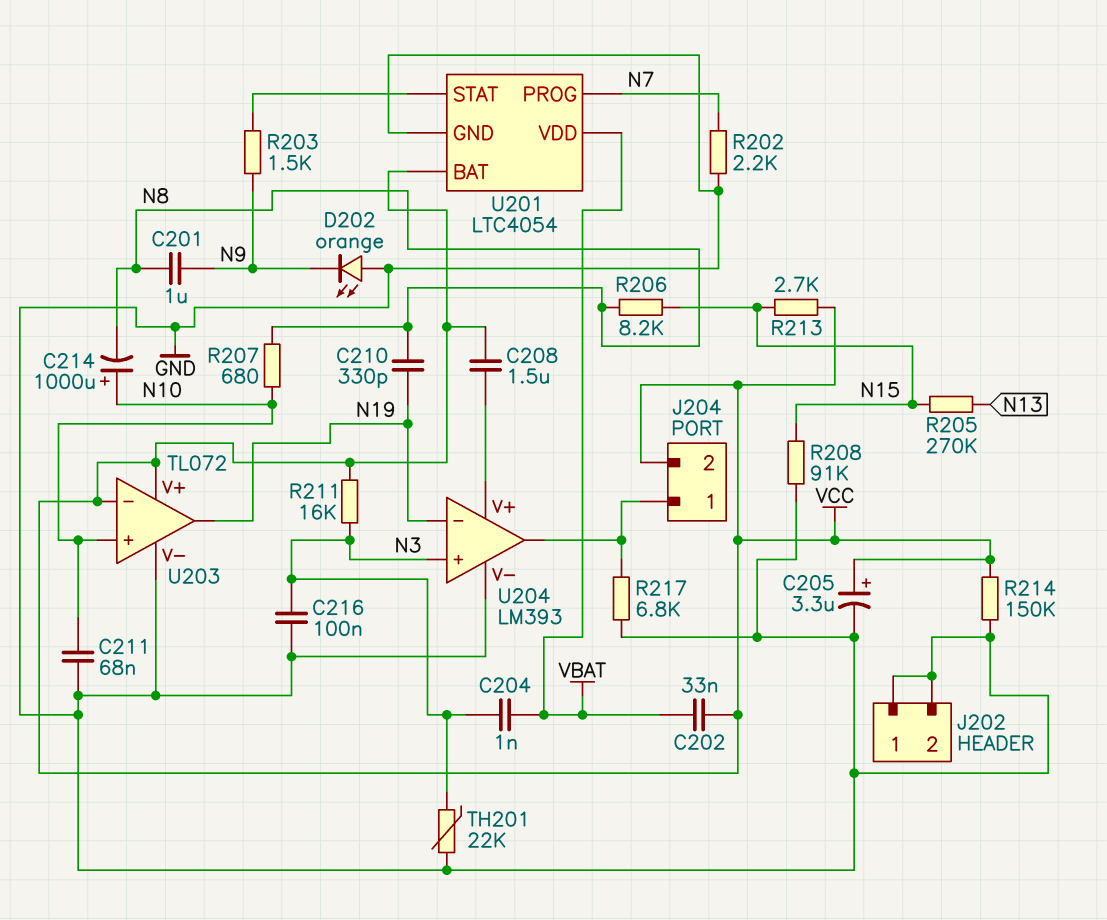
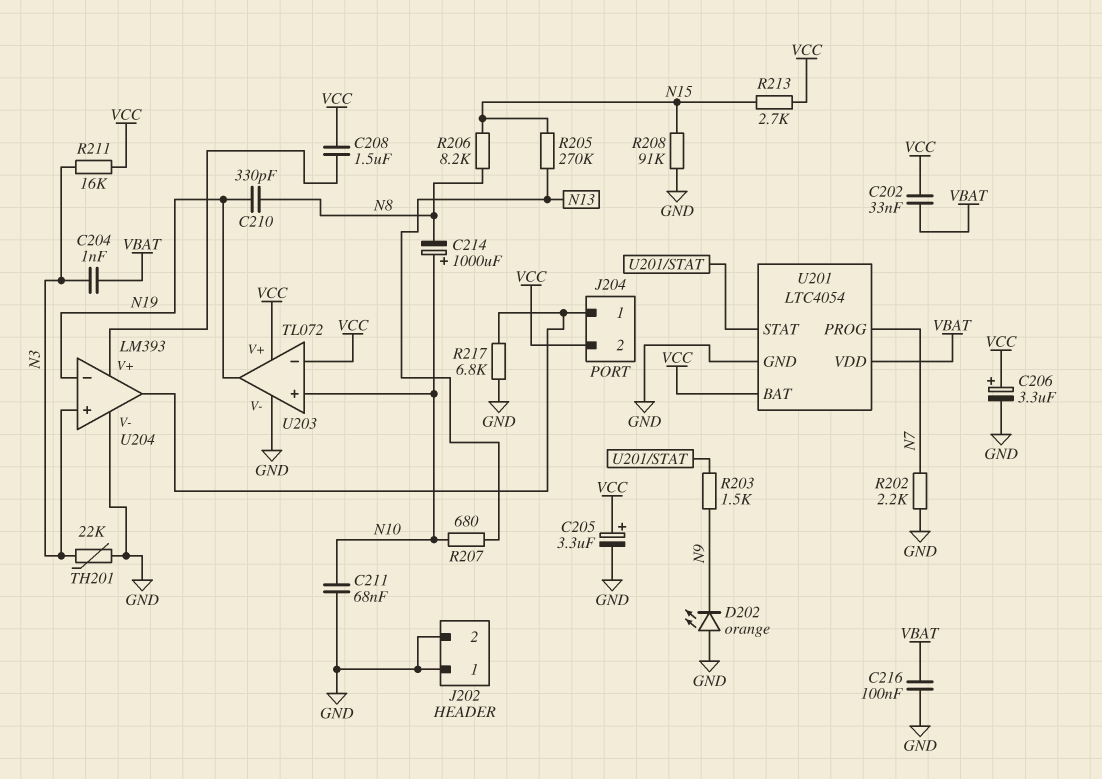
C201: 1uF (N8, N9) -> none
C206: none -> 3.3uF (plus VCC, minus GND)
C216: 100nF (GND, N3) -> 100nF (GND, VBAT)
R207: 680 (N8, N10) -> 680 (N10, N13)
R214: 150k (GND, VCC) -> none

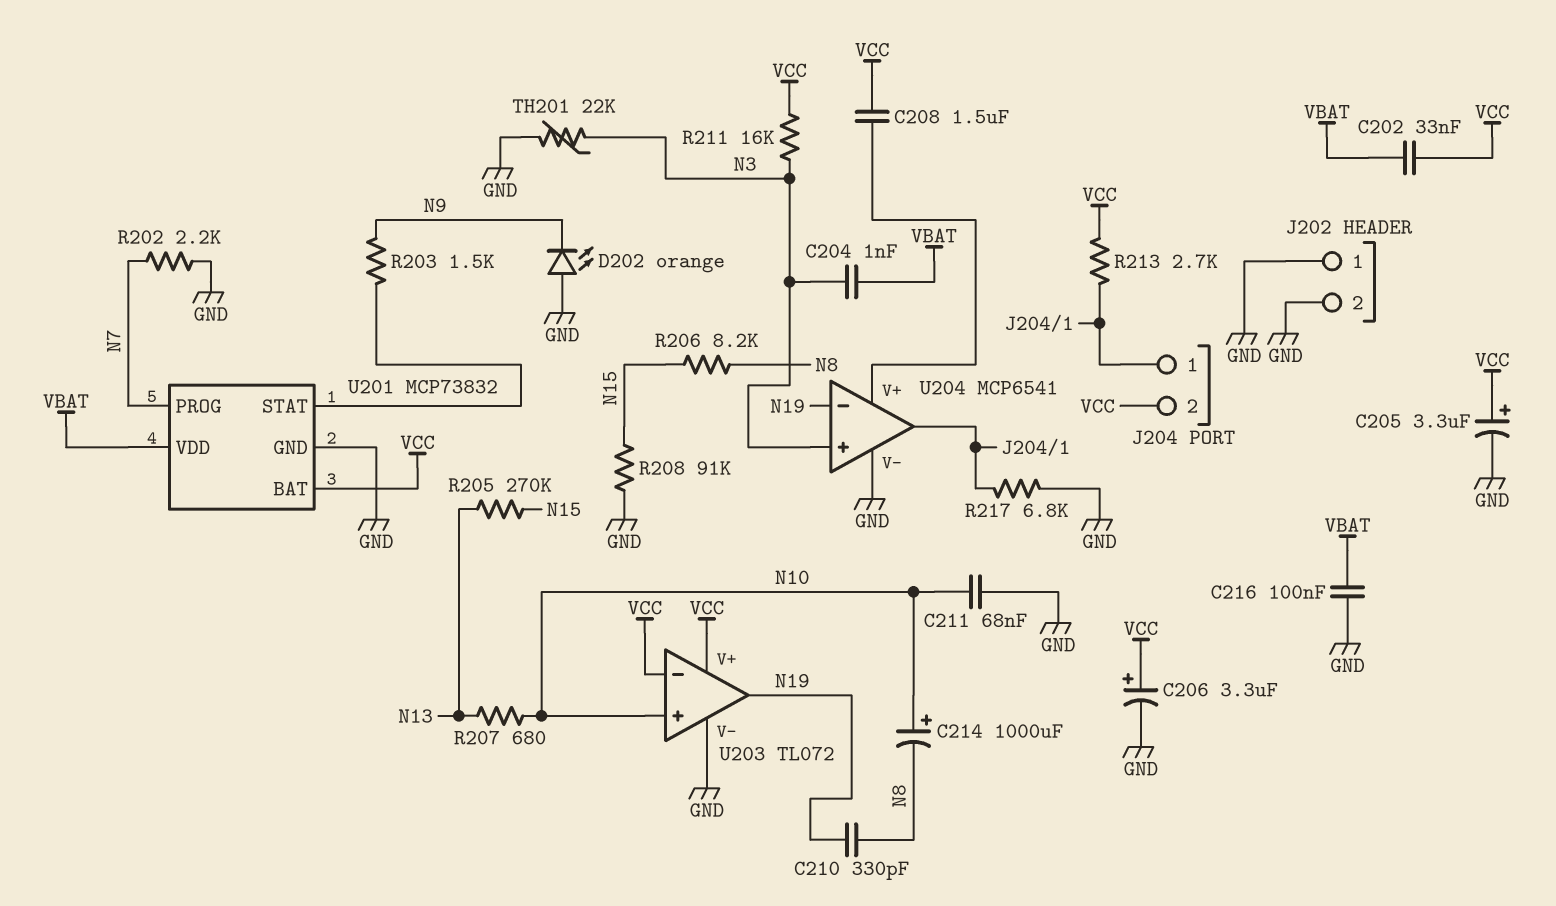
R213: 2.7k (N15, VCC) -> 2.7k (J204/1, VCC)
U201: LTC4054 -> MCP73832
U204: LM393 -> MCP6541

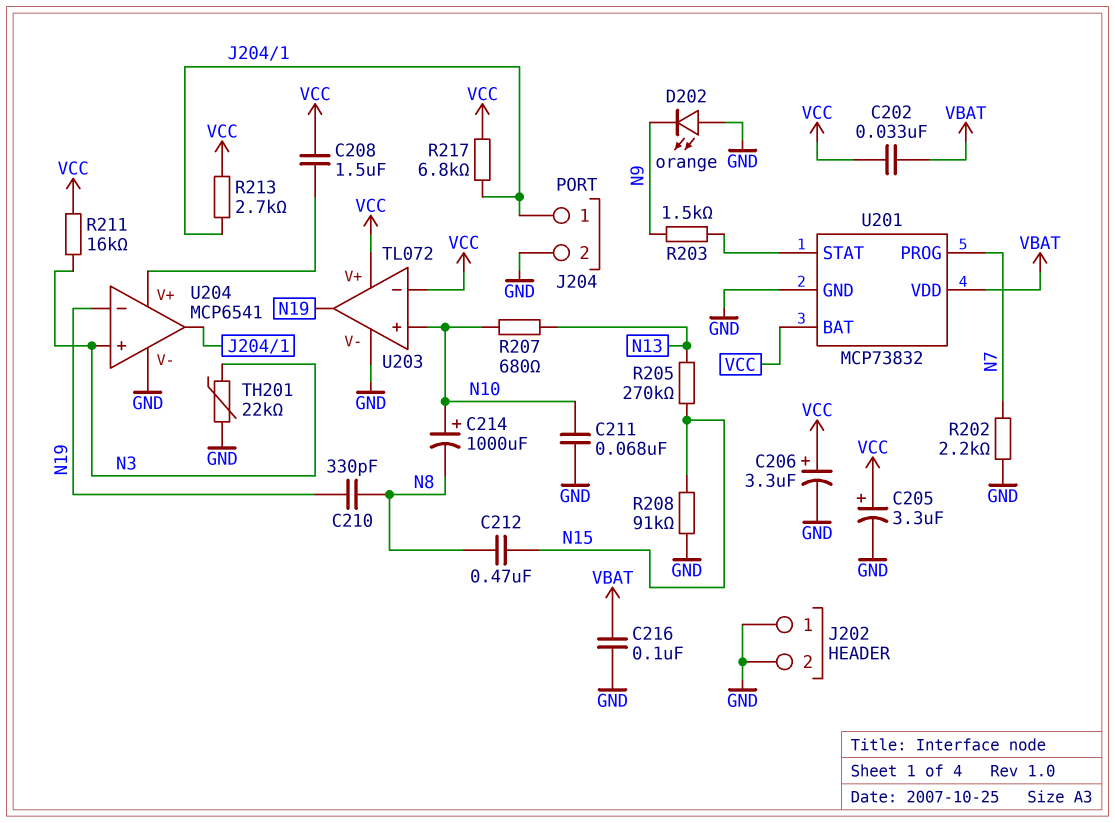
C204: 1nF (N3, VBAT) -> none
C212: none -> 470nF (N8, N15)
J204 pin 2: VCC -> GND
R206: 8.2k (N8, N15) -> none
R217: 6.8k (GND, J204/1) -> 6.8k (J204/1, VCC)

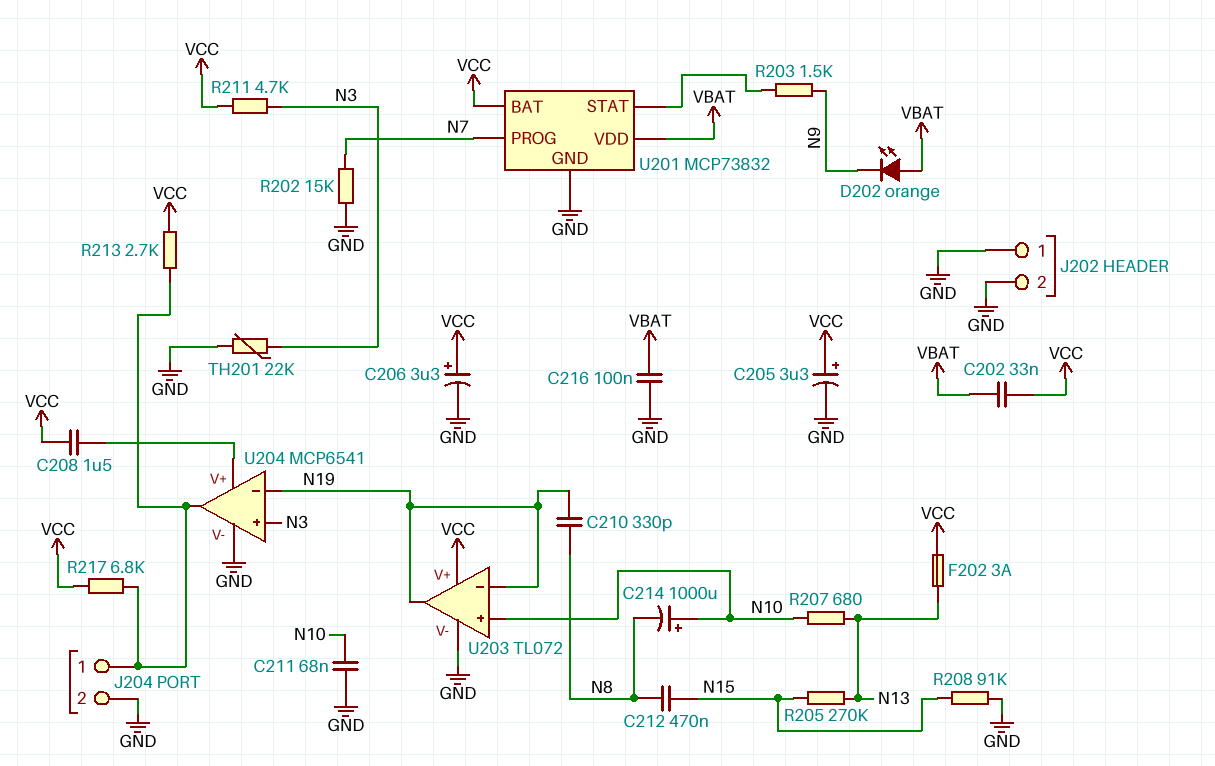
D202: LED orange (A GND, K N9) -> LED orange (A VBAT, K N9)
F202: none -> 3A (N13, VCC)
R202: 2.2k (GND, N7) -> 15k (GND, N7)
R211: 16k (N3, VCC) -> 4.7k (N3, VCC)
U203 pin in-: VCC -> N19

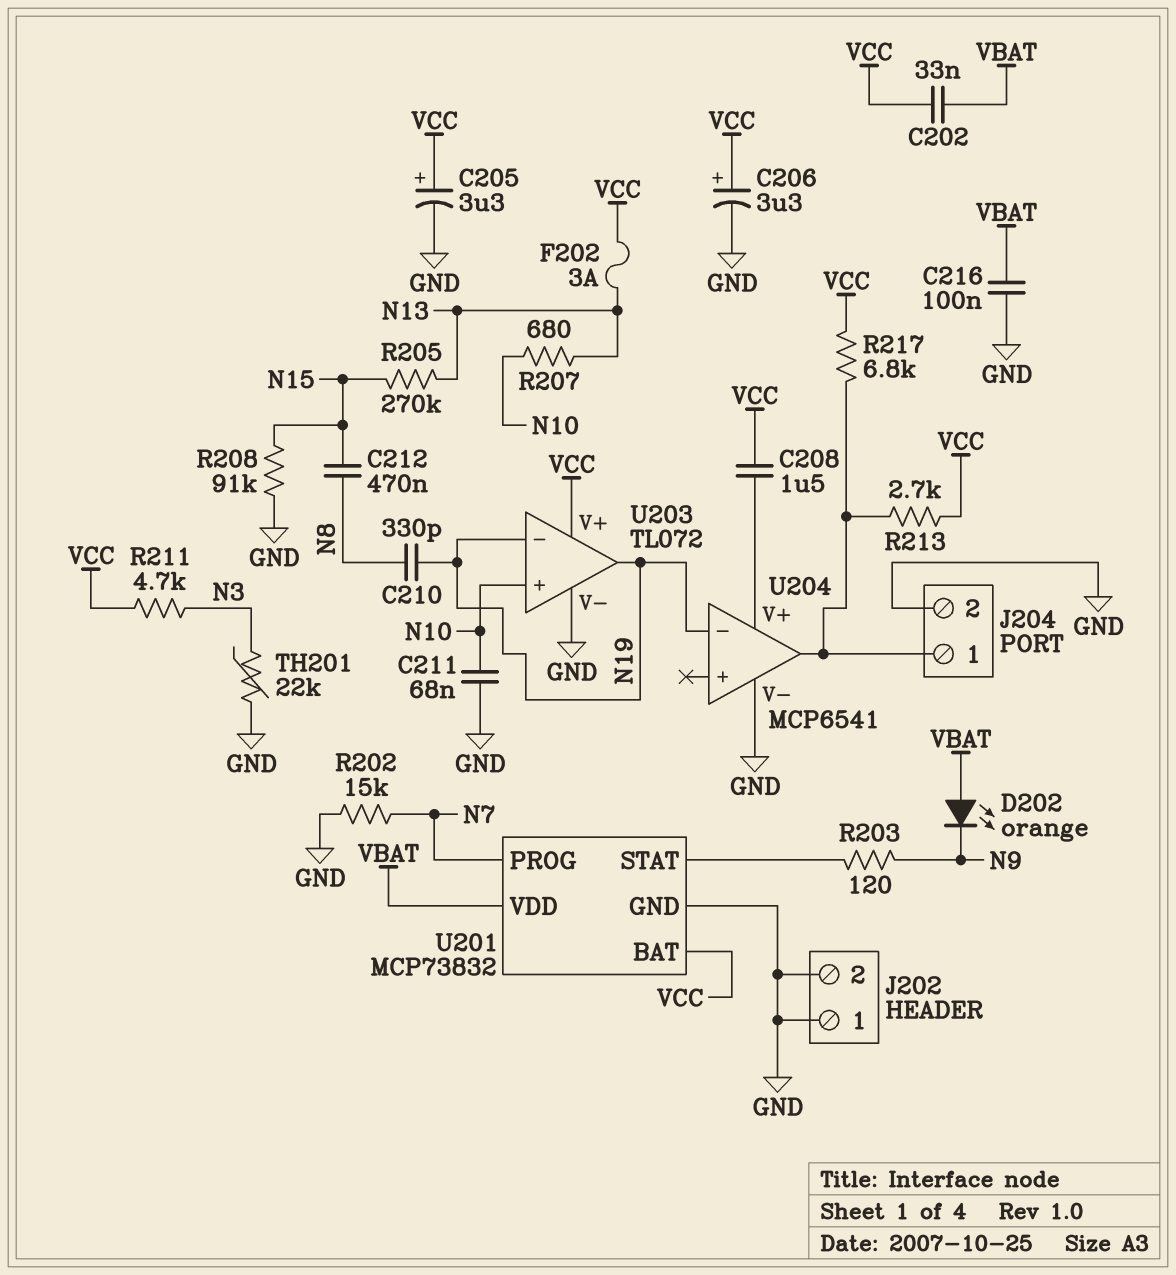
C214: 1000uF (plus N10, minus N8) -> none
R203: 1.5k (N9, U201/STAT) -> 120 (N9, U201/STAT)
U204 pin in+: N3 -> none

